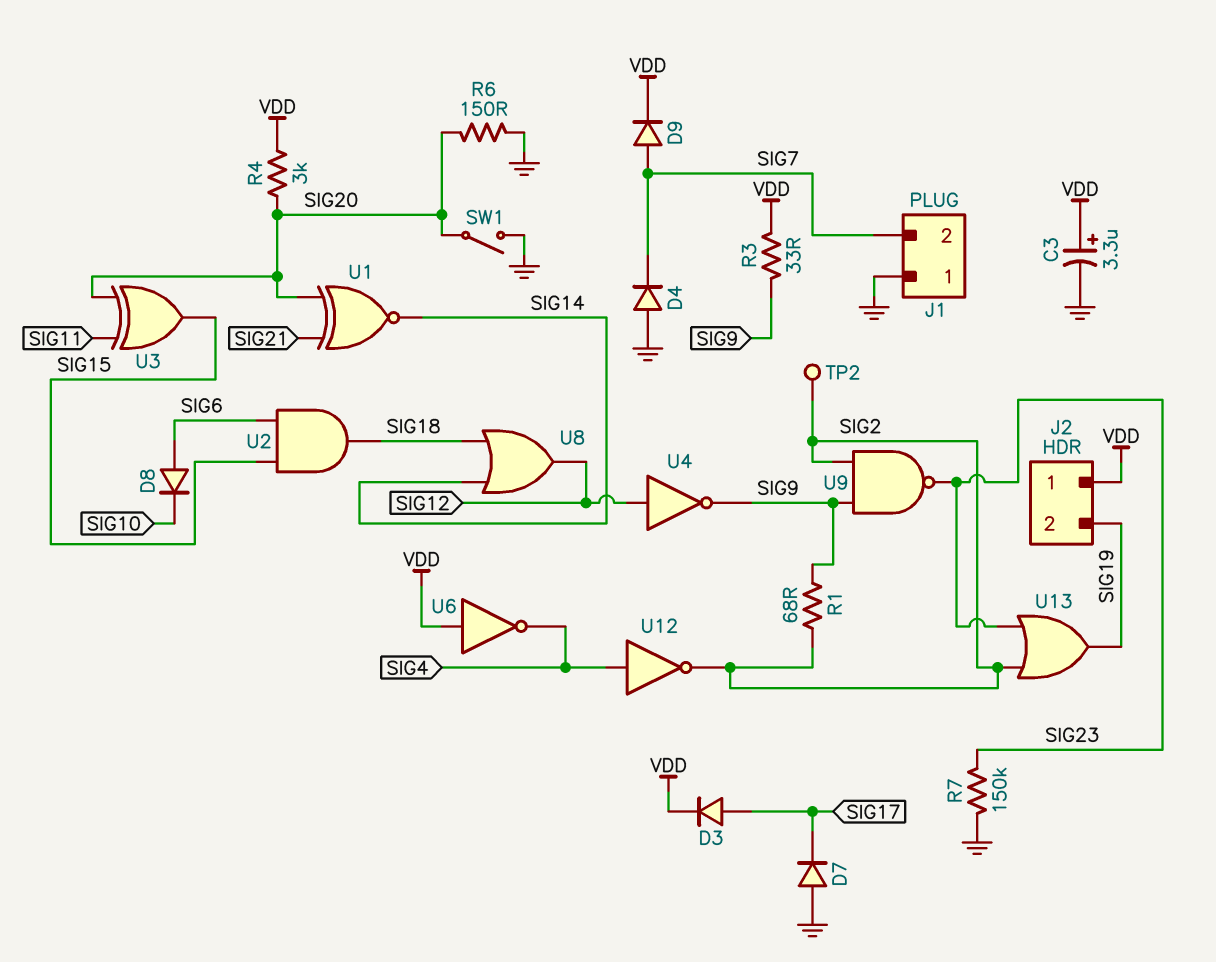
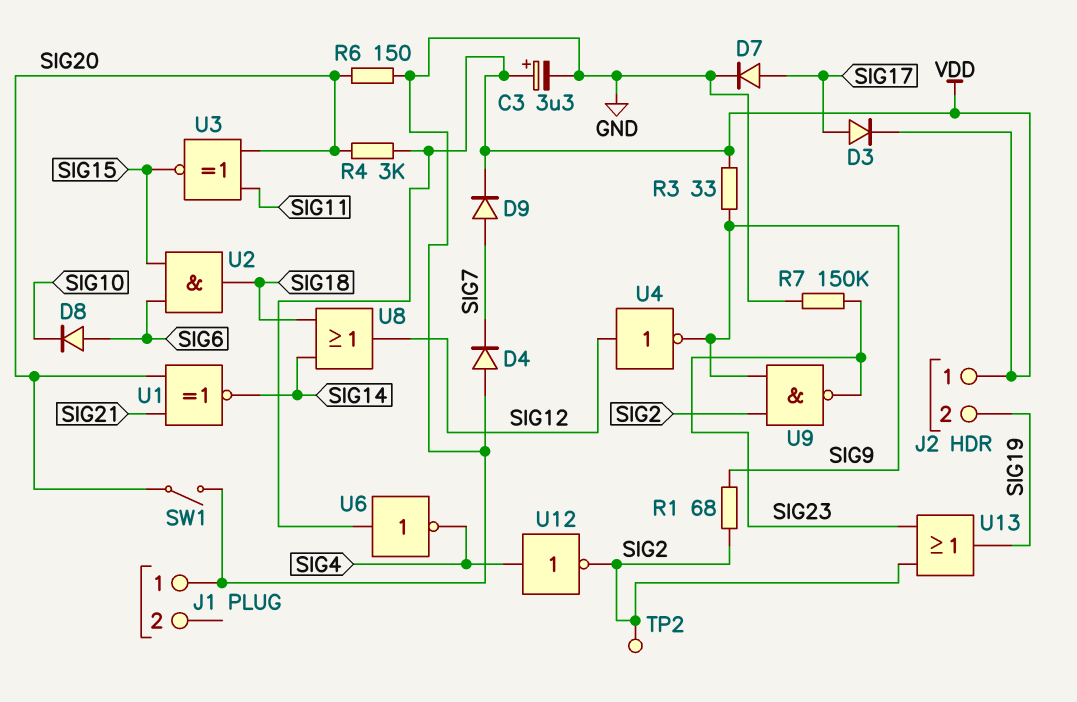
D7: diode (A GND, K SIG17) -> diode (A SIG17, K GND)
J1 pin 2: SIG7 -> none
U3: XOR (in SIG11, in SIG20, out SIG15) -> XNOR (in SIG11, in SIG20, out SIG15)

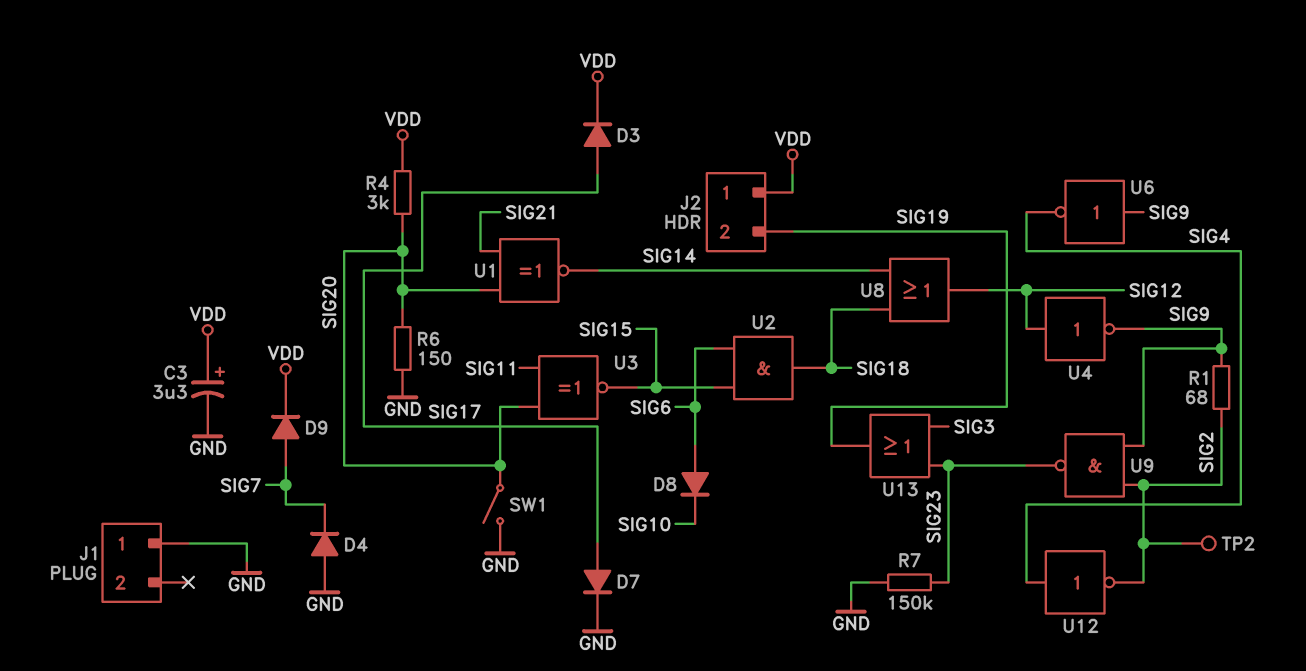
R3: 33 (SIG9, VDD) -> none
U6: NOT (in VDD, out SIG4) -> NOT (in SIG9, out SIG4)
U13: OR (in SIG2, in SIG23, out SIG19) -> OR (in SIG3, in SIG23, out SIG19)

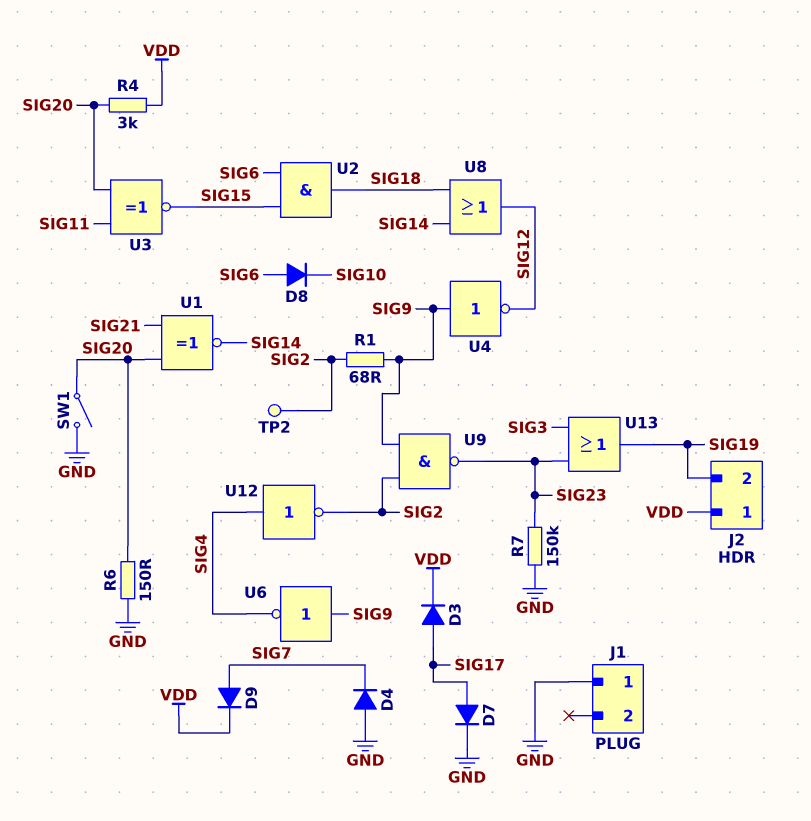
C3: 3.3uF (plus VDD, minus GND) -> none
U4: NOT (in SIG12, out SIG9) -> NOT (in SIG9, out SIG12)

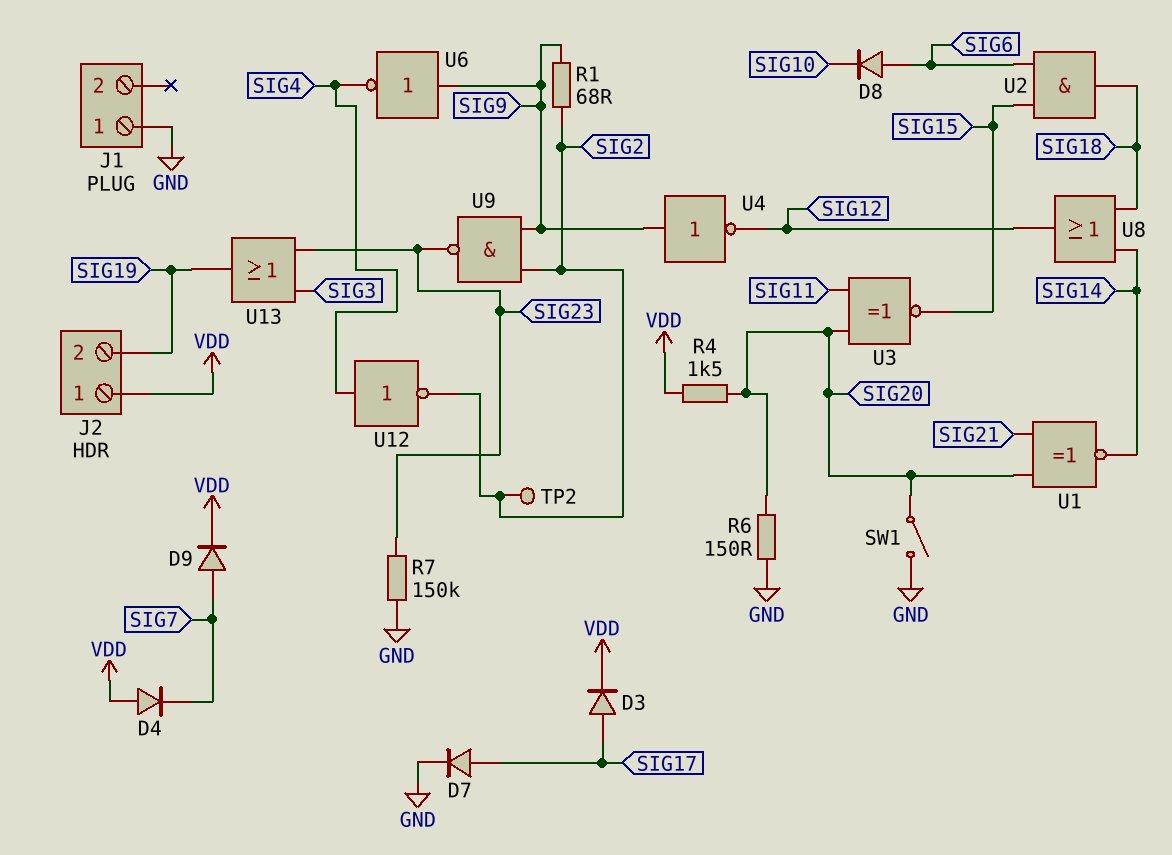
D4: diode (A GND, K SIG7) -> diode (A VDD, K SIG7)
R4: 3k (SIG20, VDD) -> 1.5k (SIG20, VDD)

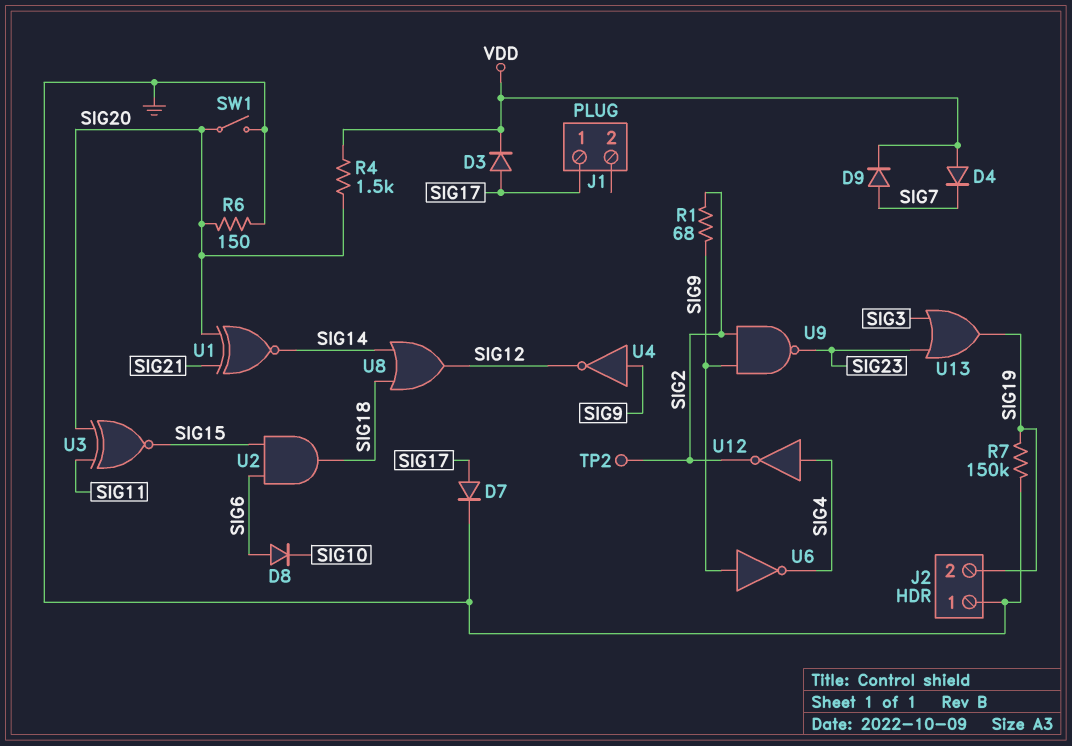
J1 pin 1: GND -> SIG17
J2 pin 1: VDD -> GND
R7: 150k (GND, SIG23) -> 150k (GND, SIG19)

